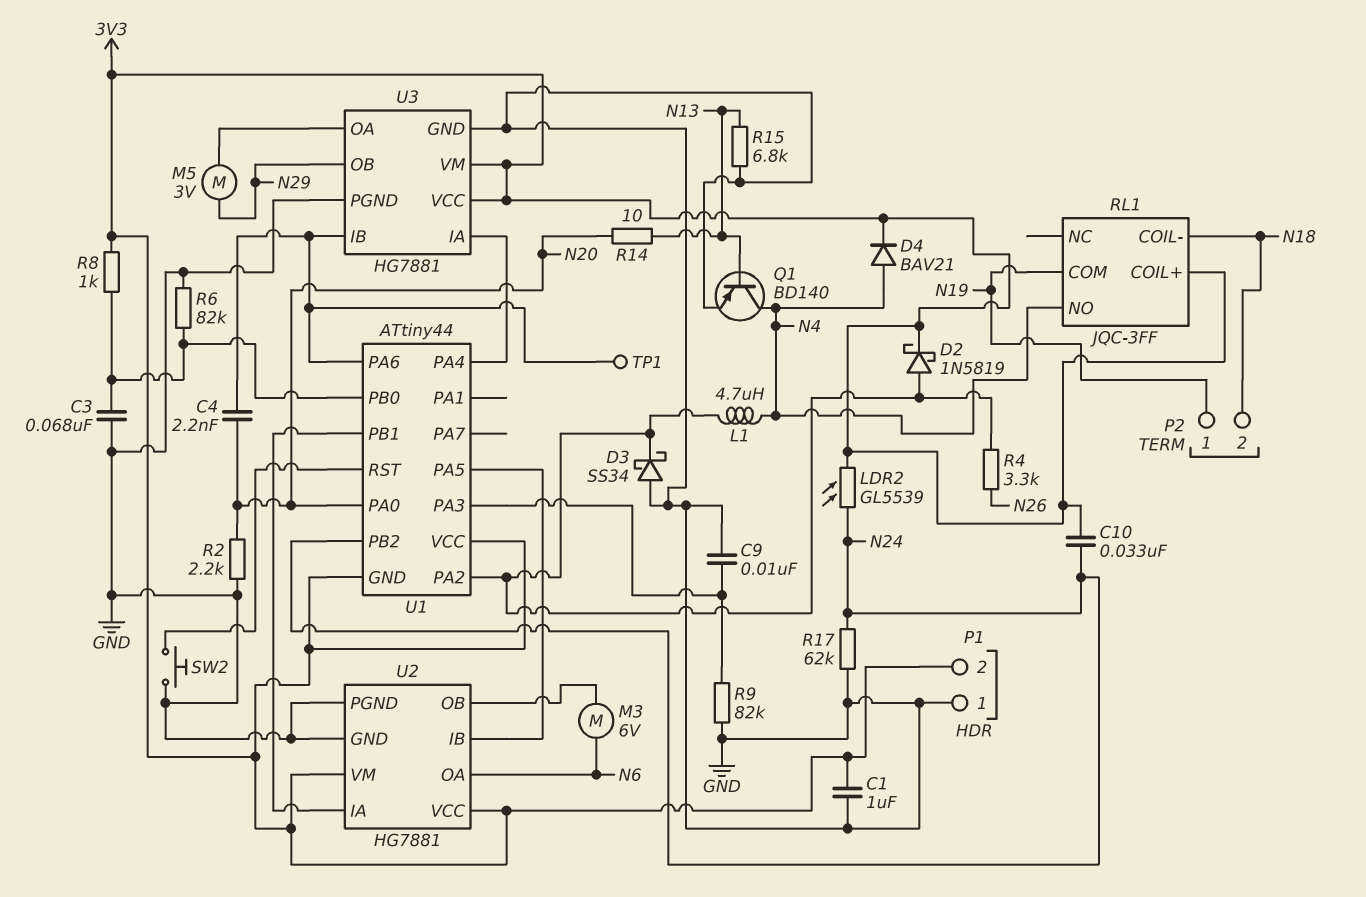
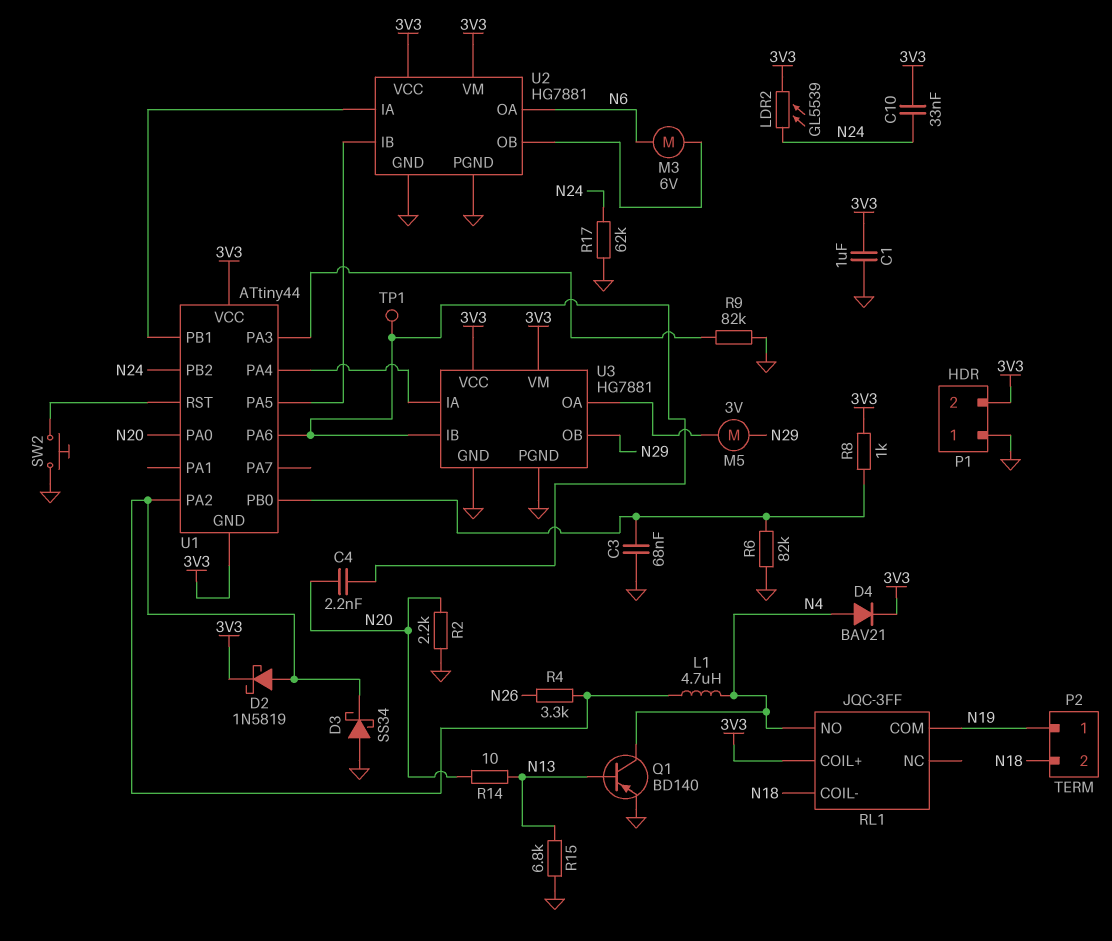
C9: 10nF (GND, U1/PA3) -> none

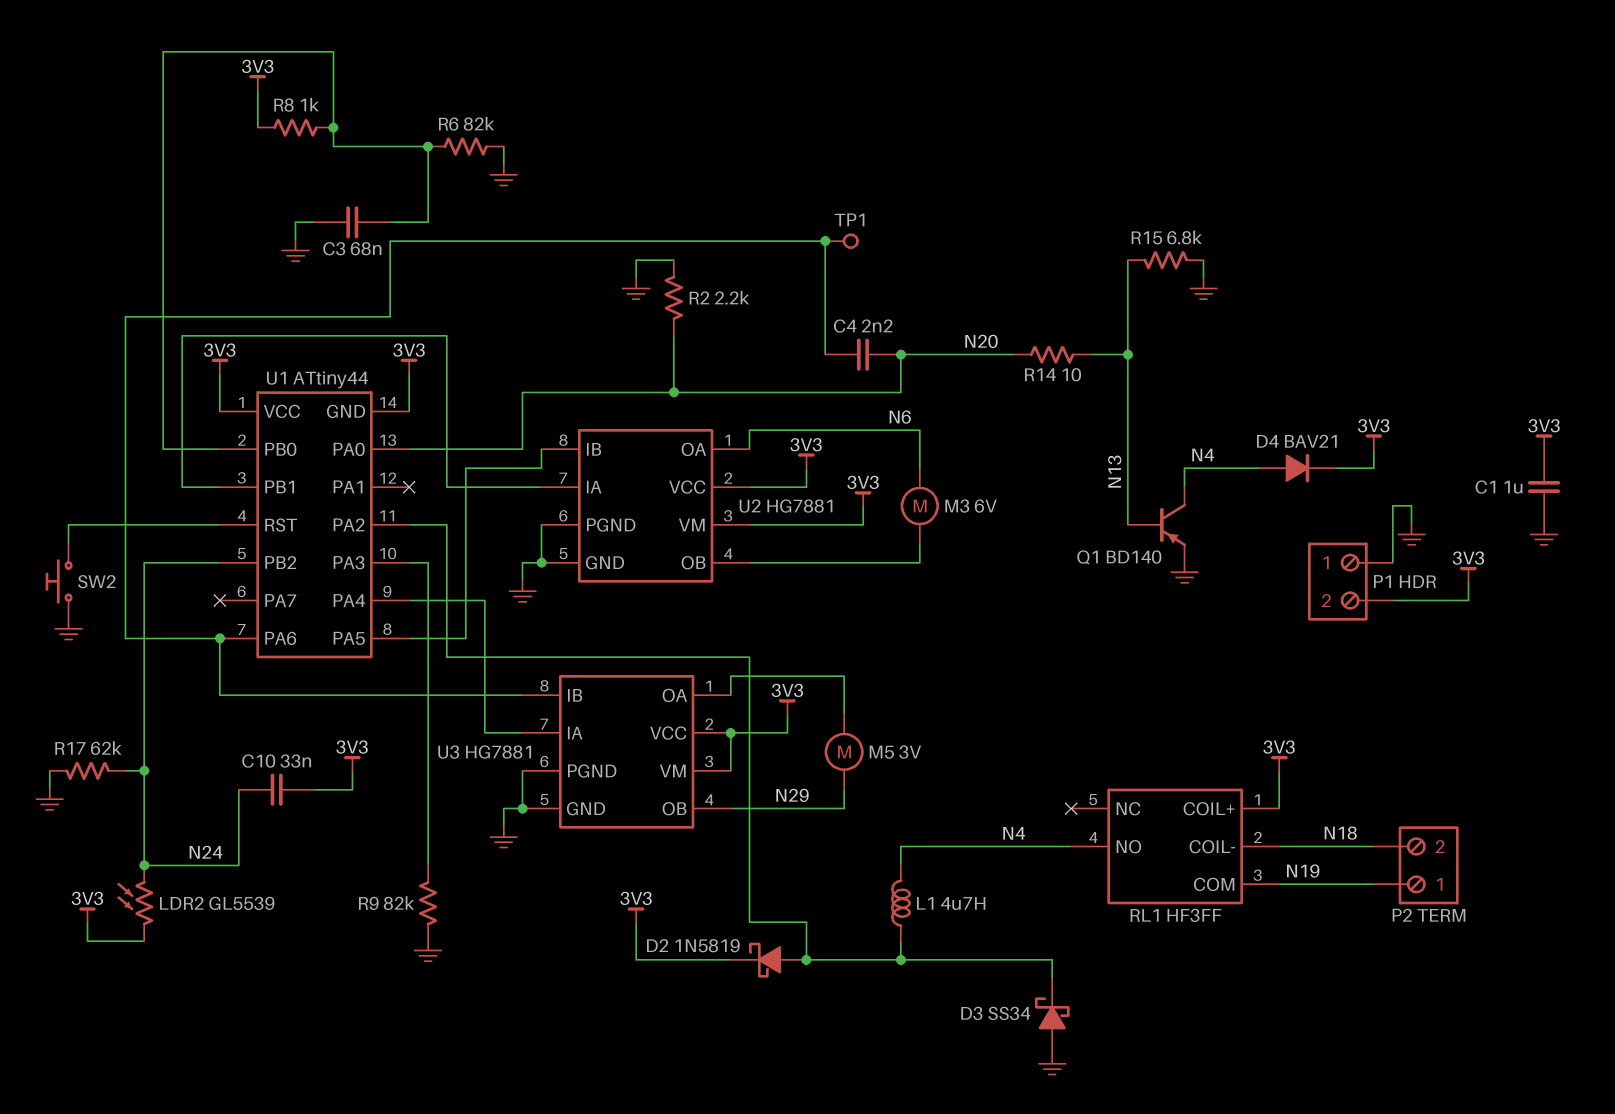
R4: 3.3k (N26, U1/PA2) -> none
RL1: JQC-3FF -> HF3FF

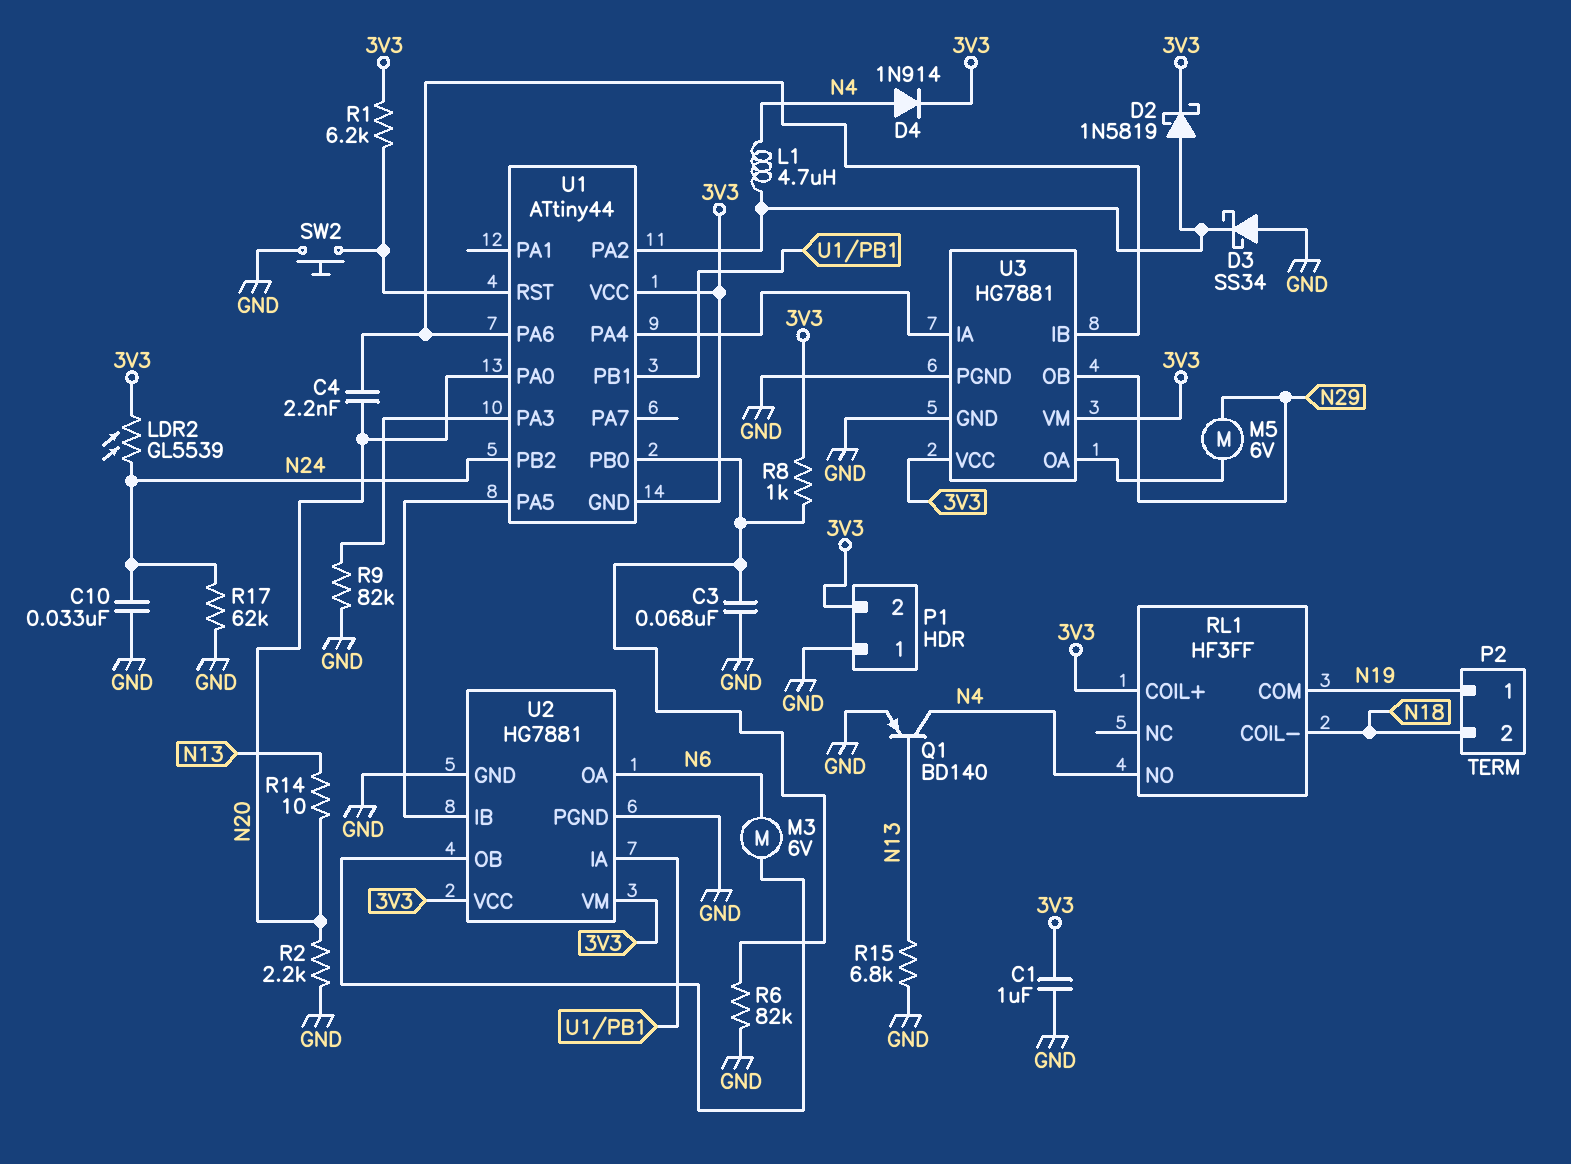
C10: 33nF (3V3, N24) -> 33nF (GND, N24)
D4: diode BAV21 (A N4, K 3V3) -> diode 1N914 (A N4, K 3V3)
M5: motor 3V (N29, U3/OA) -> motor 6V (N29, U3/OA)
R1: none -> 6.2k (3V3, U1/RST)
TP1: test point (U1/PA6) -> none

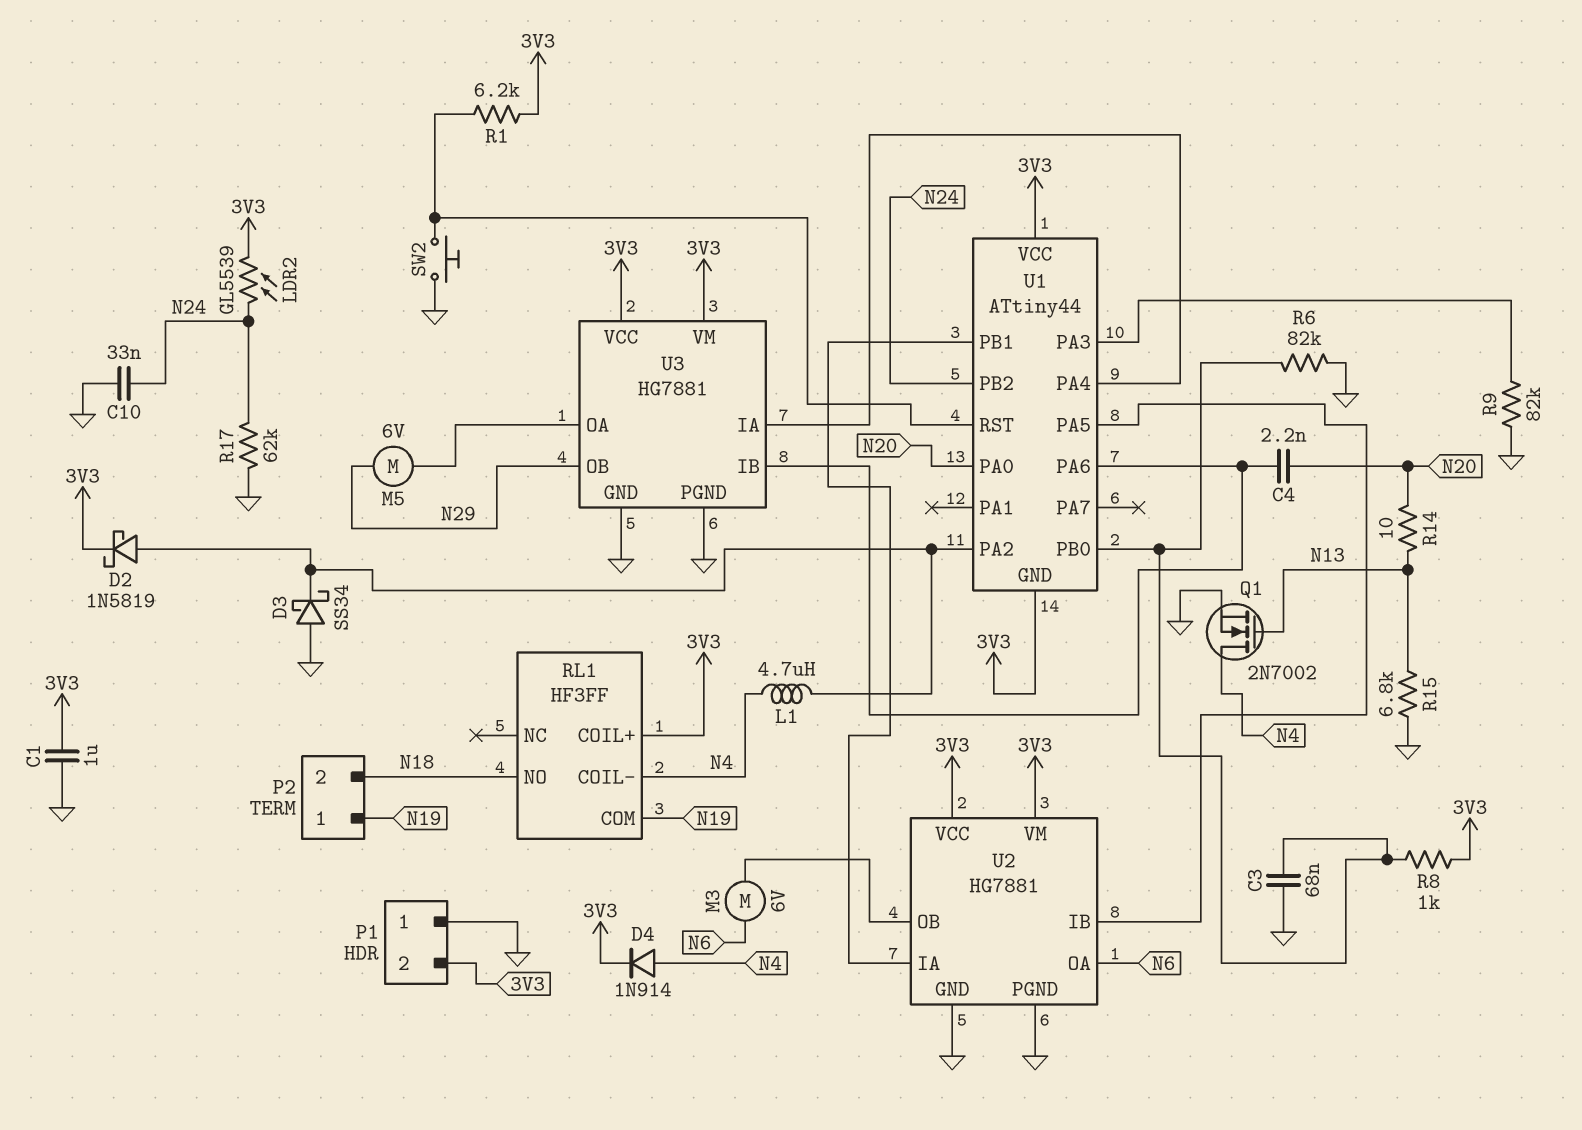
Q1: PNP BD140 (B N13, C N4, E GND) -> NMOS 2N7002 (G N13, D N4, S GND)
R2: 2.2k (GND, N20) -> none
RL1 pin COIL-: N18 -> N4
RL1 pin NO: N4 -> N18

